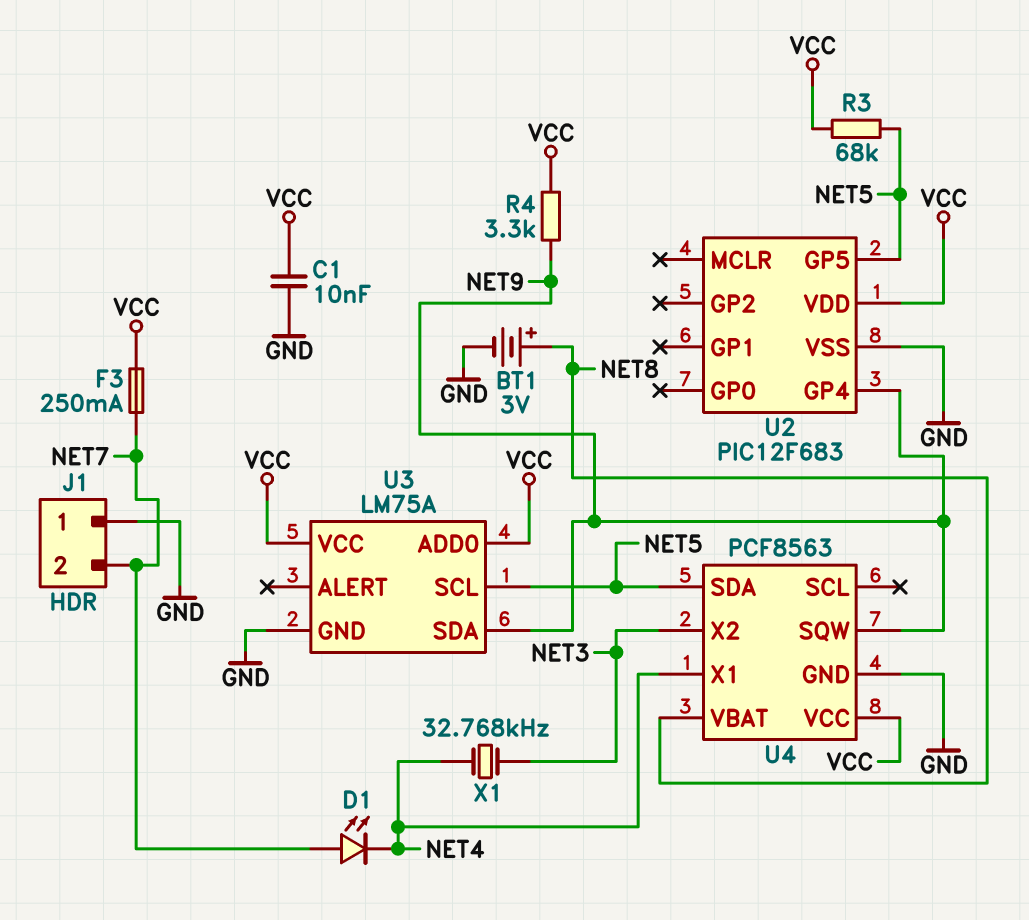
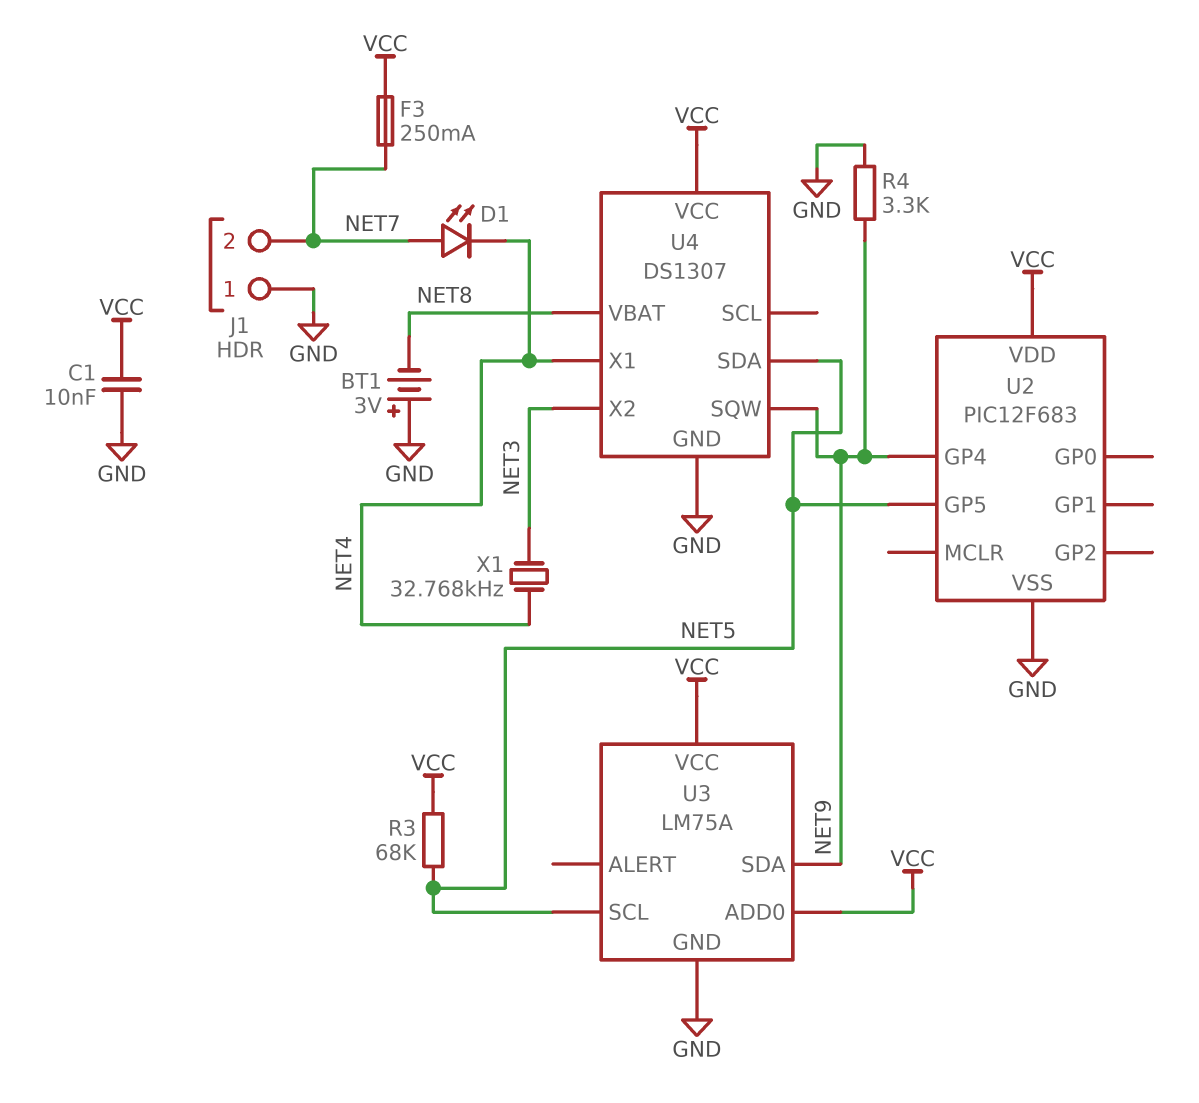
BT1: 3V (plus NET8, minus GND) -> 3V (plus GND, minus NET8)
R4: 3.3k (NET9, VCC) -> 3.3k (GND, NET9)
U4: PCF8563 -> DS1307

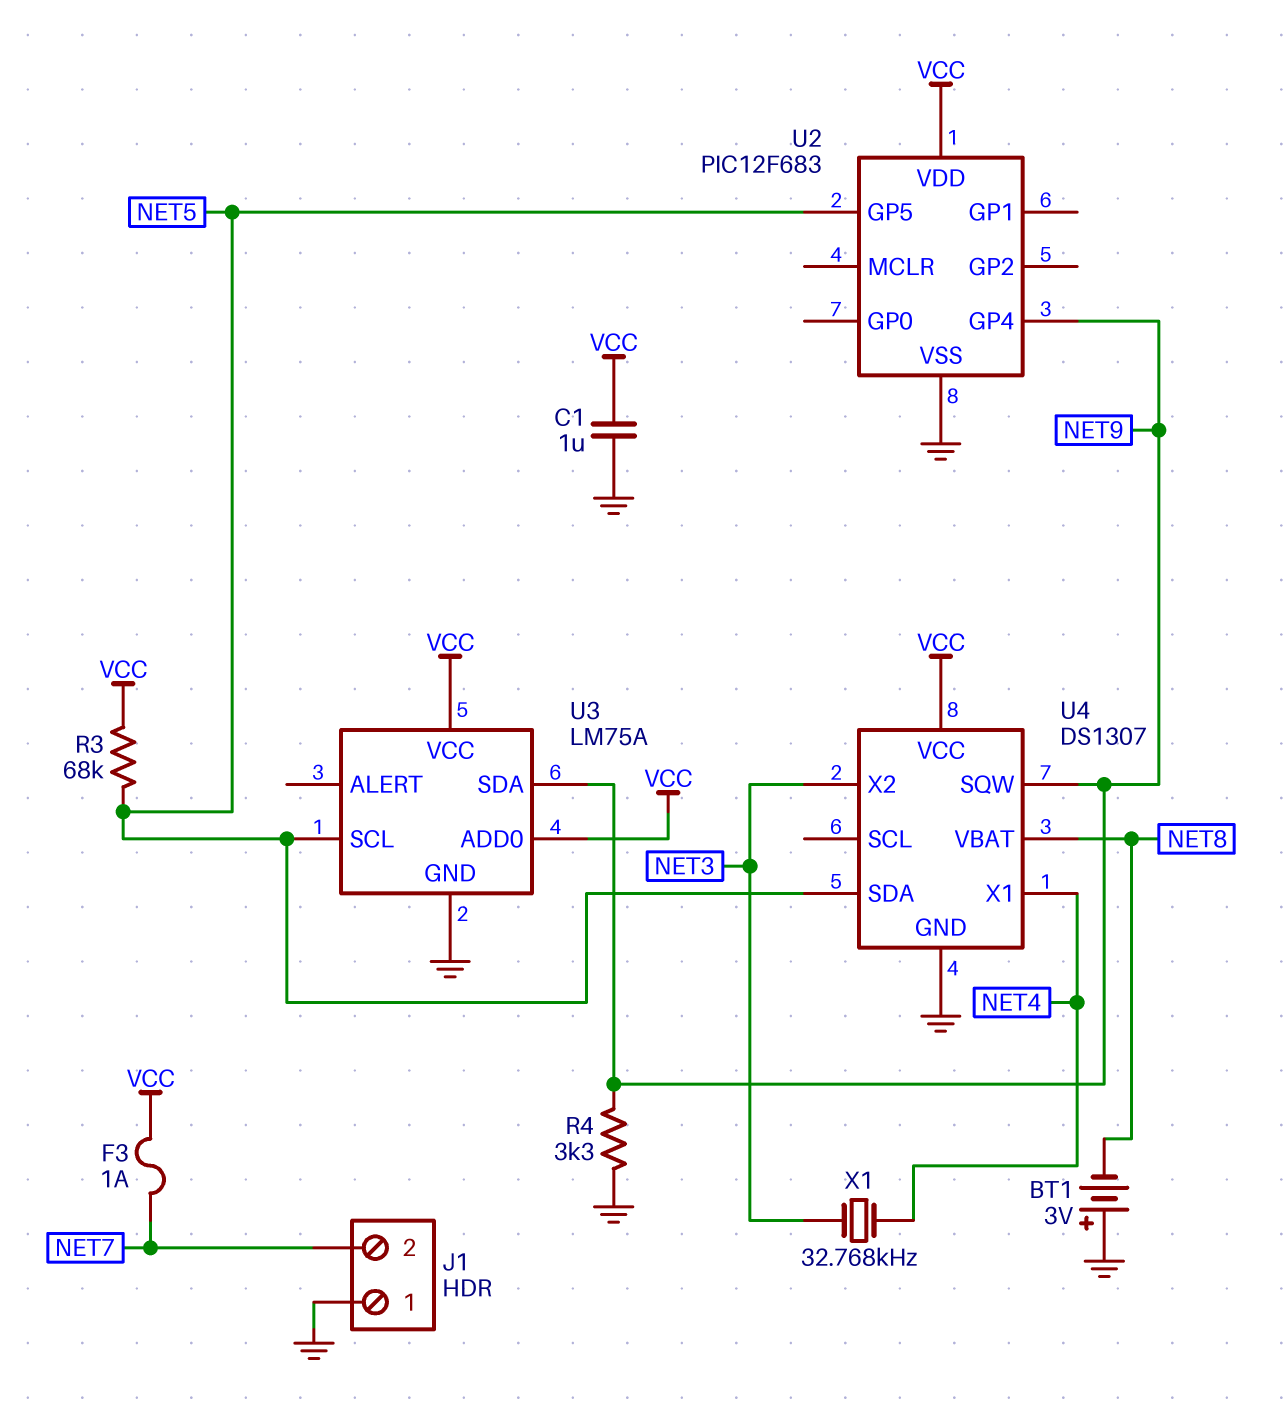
C1: 10nF (GND, VCC) -> 1uF (GND, VCC)
D1: LED (A NET7, K NET4) -> none
F3: 250mA (NET7, VCC) -> 1A (NET7, VCC)

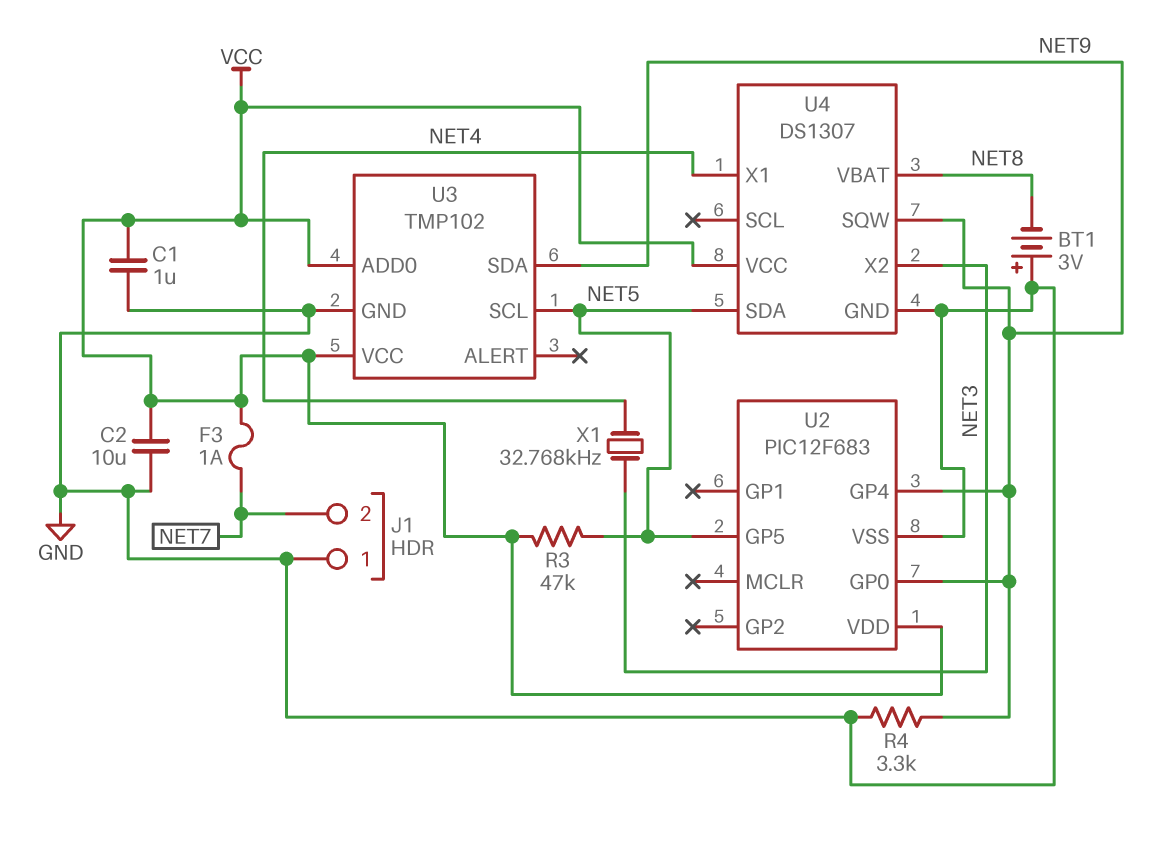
C2: none -> 10uF (GND, VCC)
R3: 68k (NET5, VCC) -> 47k (NET5, VCC)
U2 pin GP0: none -> NET9
U3: LM75A -> TMP102

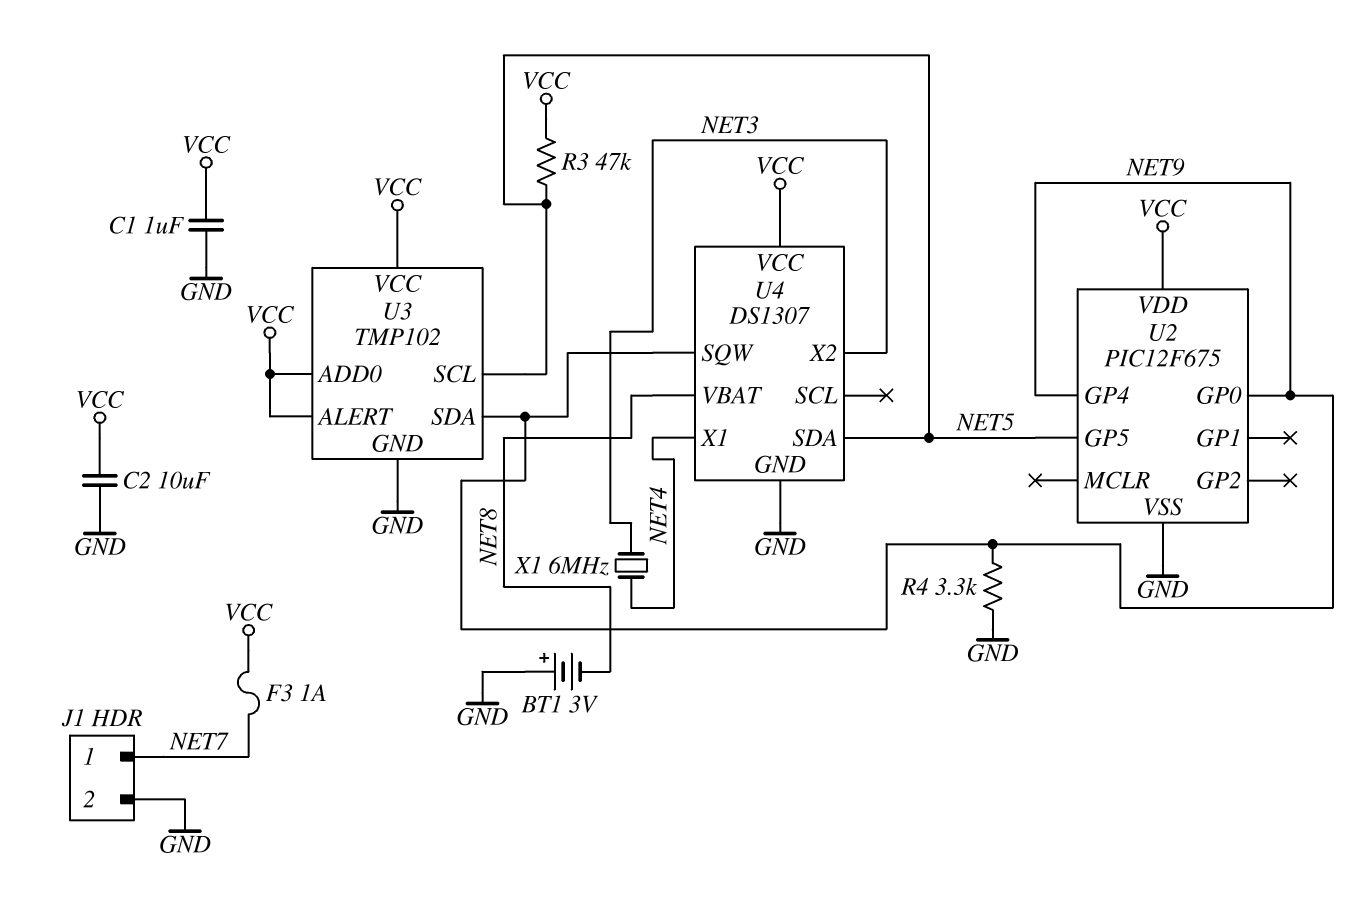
J1 pin 1: GND -> NET7
J1 pin 2: NET7 -> GND
U2: PIC12F683 -> PIC12F675
U3 pin ALERT: none -> VCC
X1: 32.768kHz (NET3, NET4) -> 6MHz (NET3, NET4)

